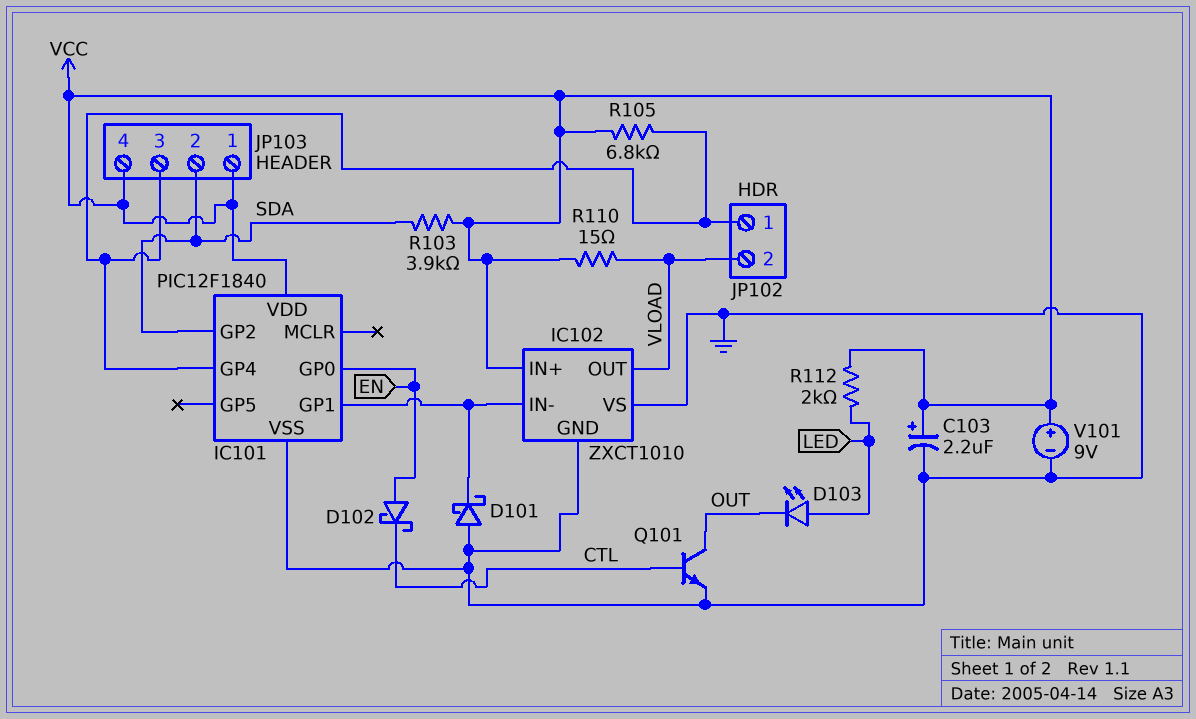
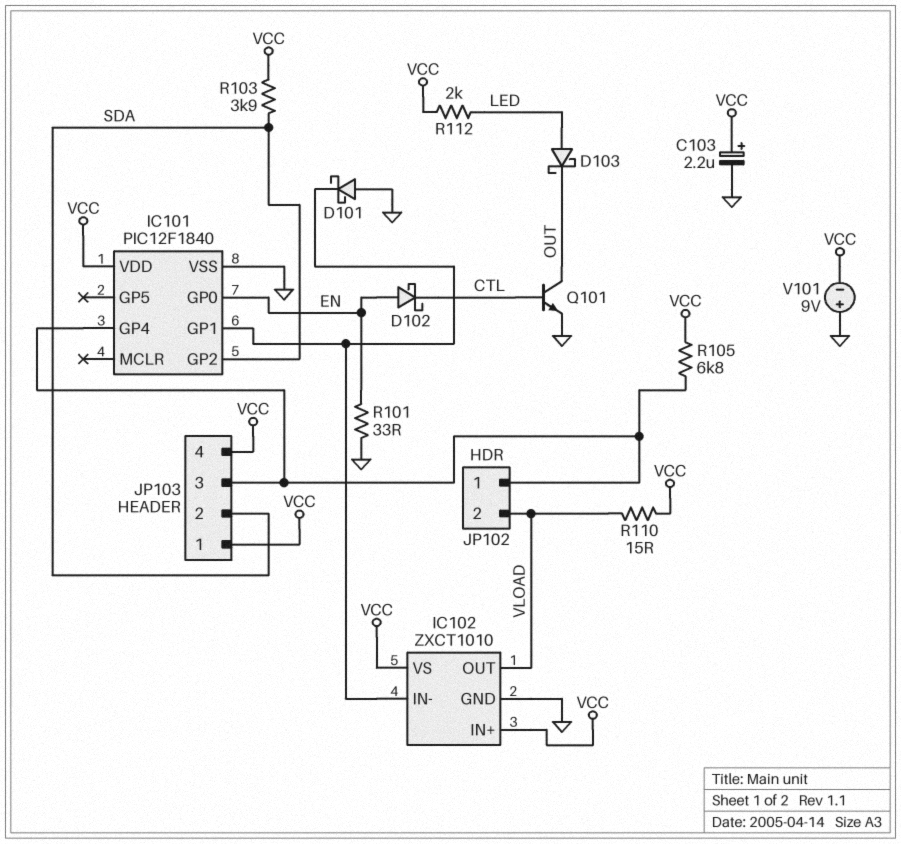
D103: LED (A LED, K OUT) -> schottky (A LED, K OUT)
IC102 pin VS: GND -> VCC
R101: none -> 33 (EN, GND)
V101: 9V (plus VCC, minus GND) -> 9V (plus GND, minus VCC)

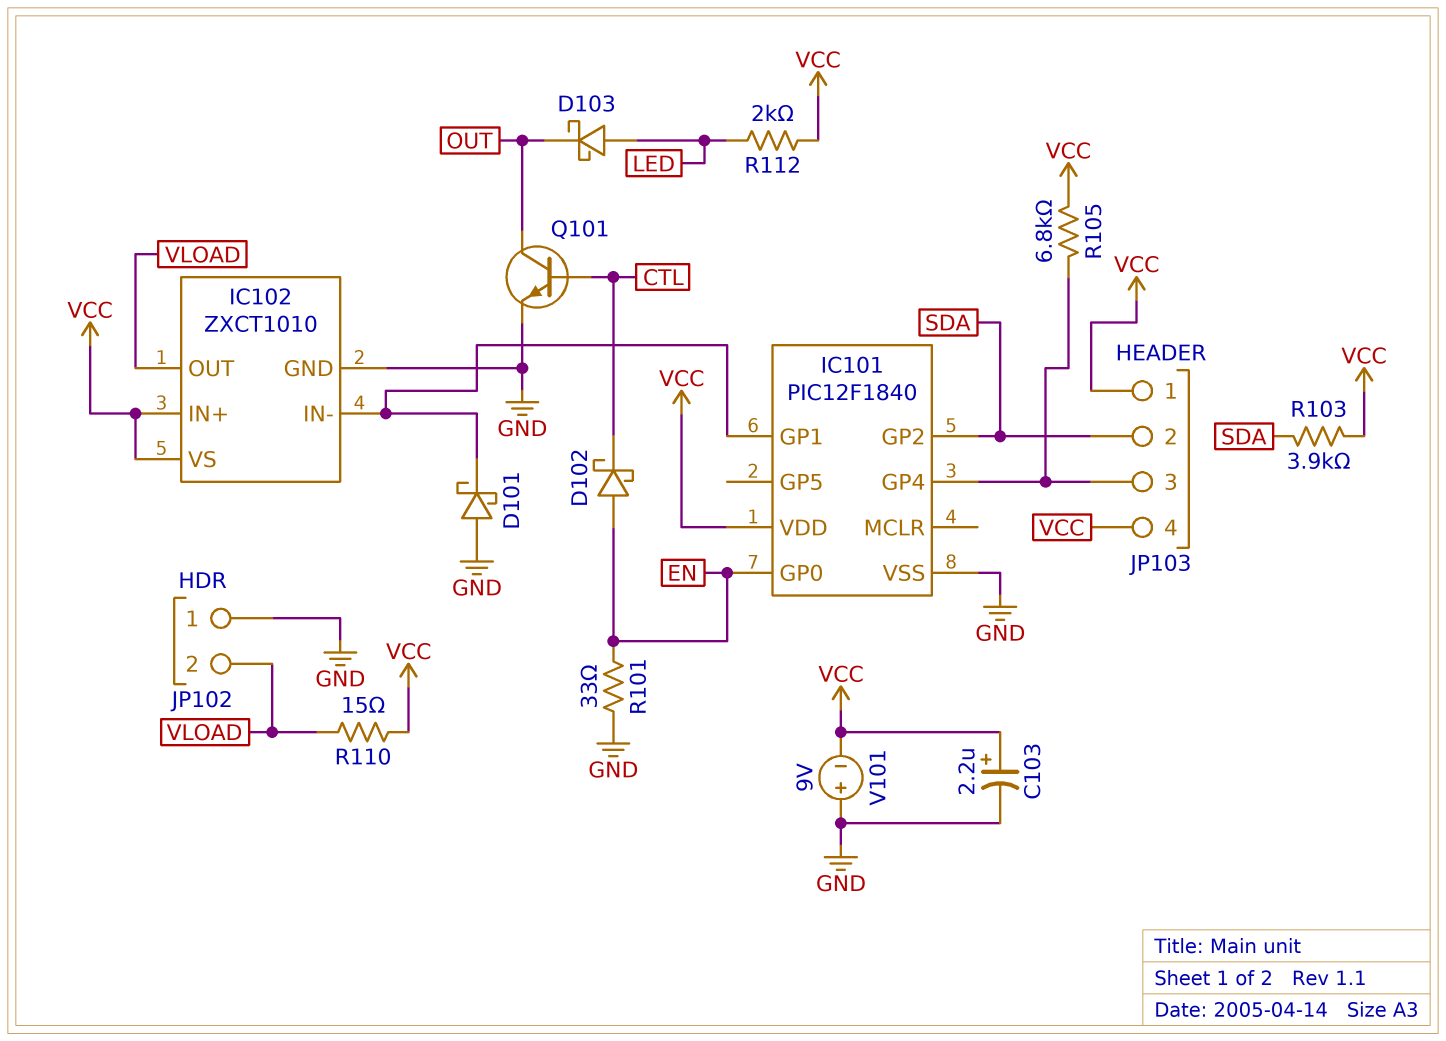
JP102 pin 1: IC101/GP4 -> GND

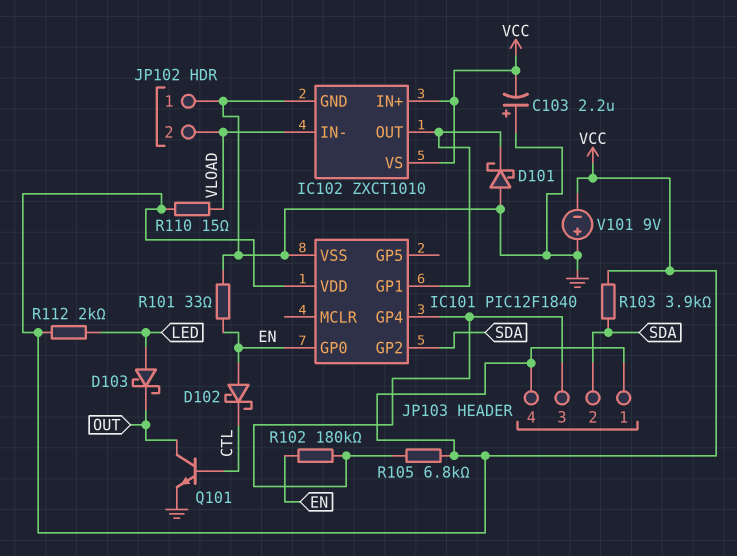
C103: 2.2uF (plus VCC, minus GND) -> 2.2uF (plus GND, minus VCC)
IC102 pin IN-: IC101/GP1 -> VLOAD
IC102 pin OUT: VLOAD -> IC101/GP1
R102: none -> 180k (EN, IC101/GP4)

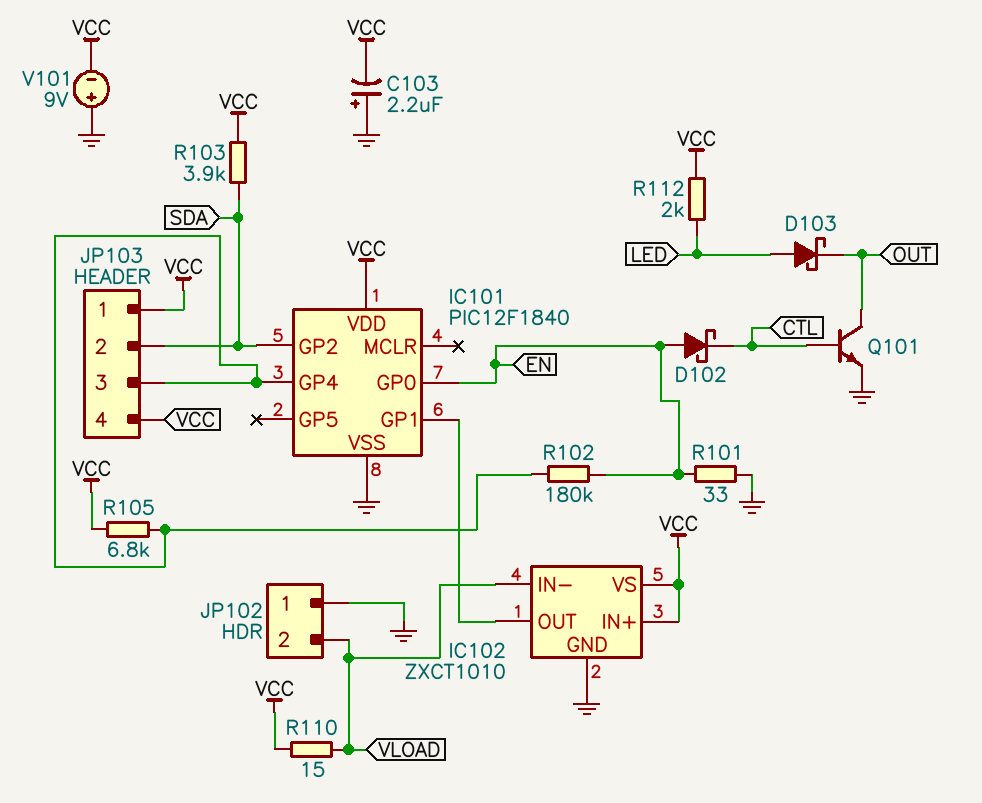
D101: schottky (A GND, K IC101/GP1) -> none

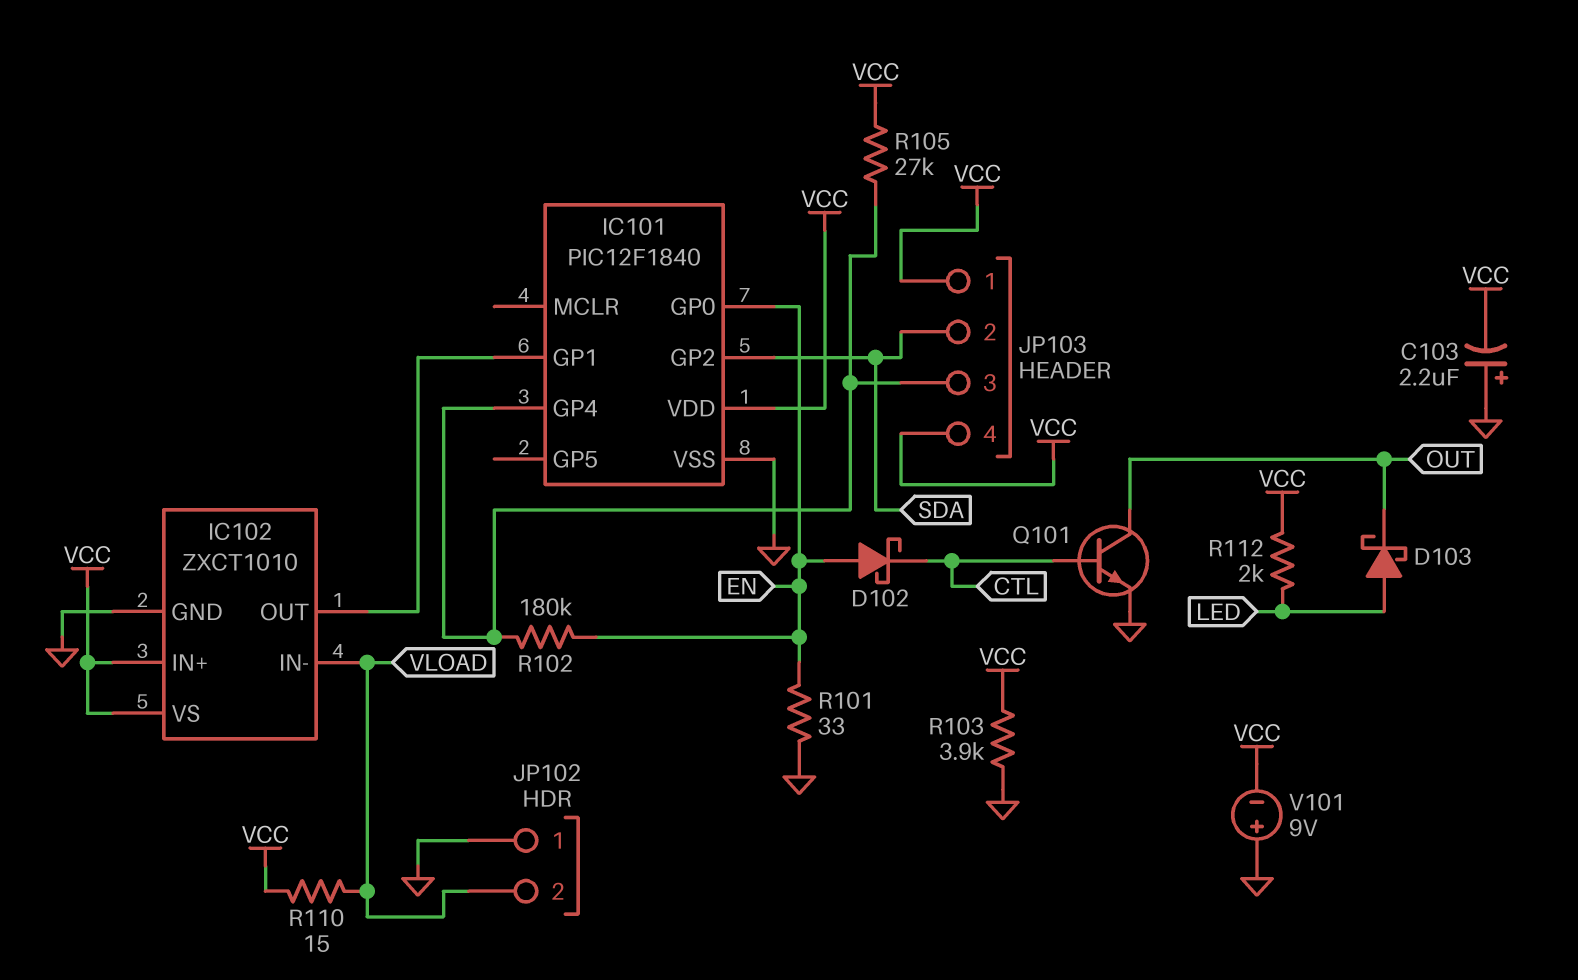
R103: 3.9k (SDA, VCC) -> 3.9k (GND, VCC)
R105: 6.8k (IC101/GP4, VCC) -> 27k (IC101/GP4, VCC)

